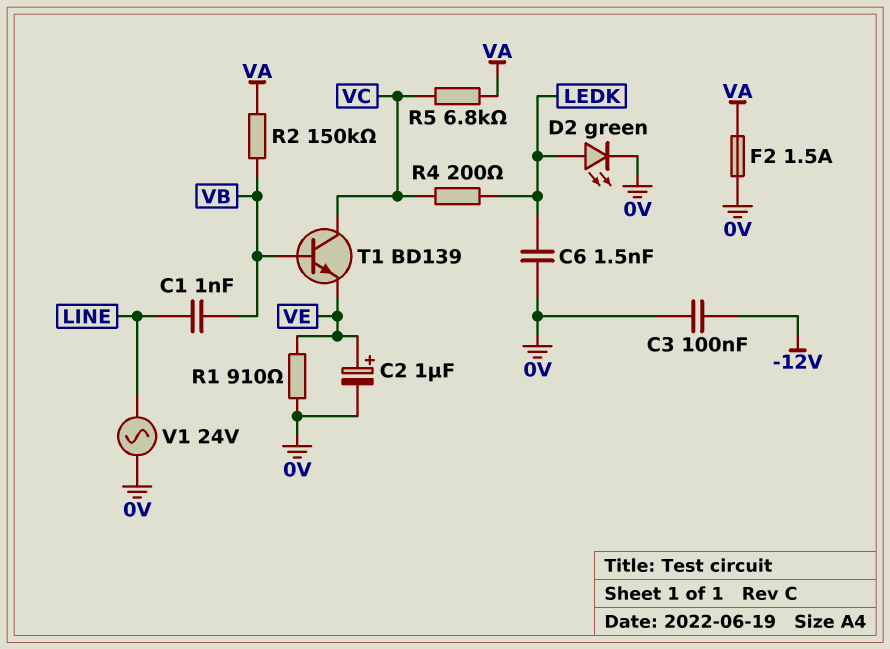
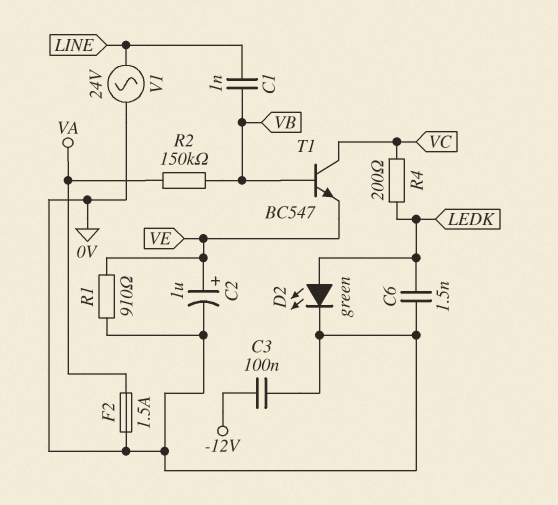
R5: 6.8k (VA, VC) -> none
T1: NPN BD139 (B VB, C VC, E VE) -> NPN BC547 (B VB, C VC, E VE)

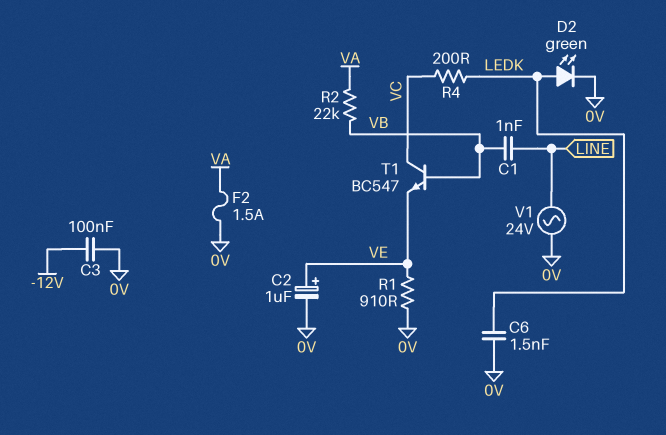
R2: 150k (VA, VB) -> 22k (VA, VB)

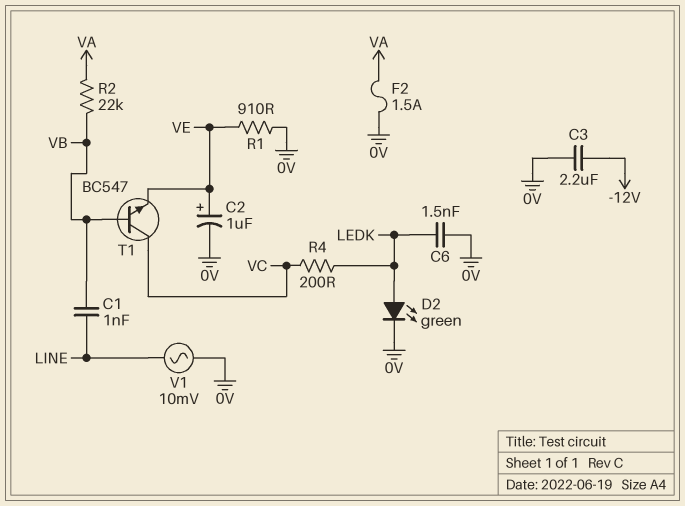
C3: 100nF (-12V, 0V) -> 2.2uF (-12V, 0V)
V1: AC 24V (0V, LINE) -> AC 10mV (0V, LINE)

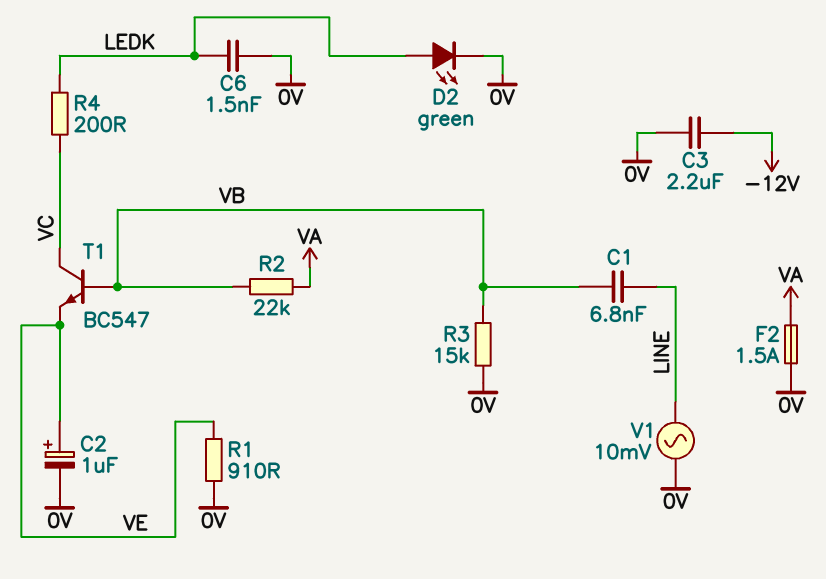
C1: 1nF (LINE, VB) -> 6.8nF (LINE, VB)
R3: none -> 15k (0V, VB)

